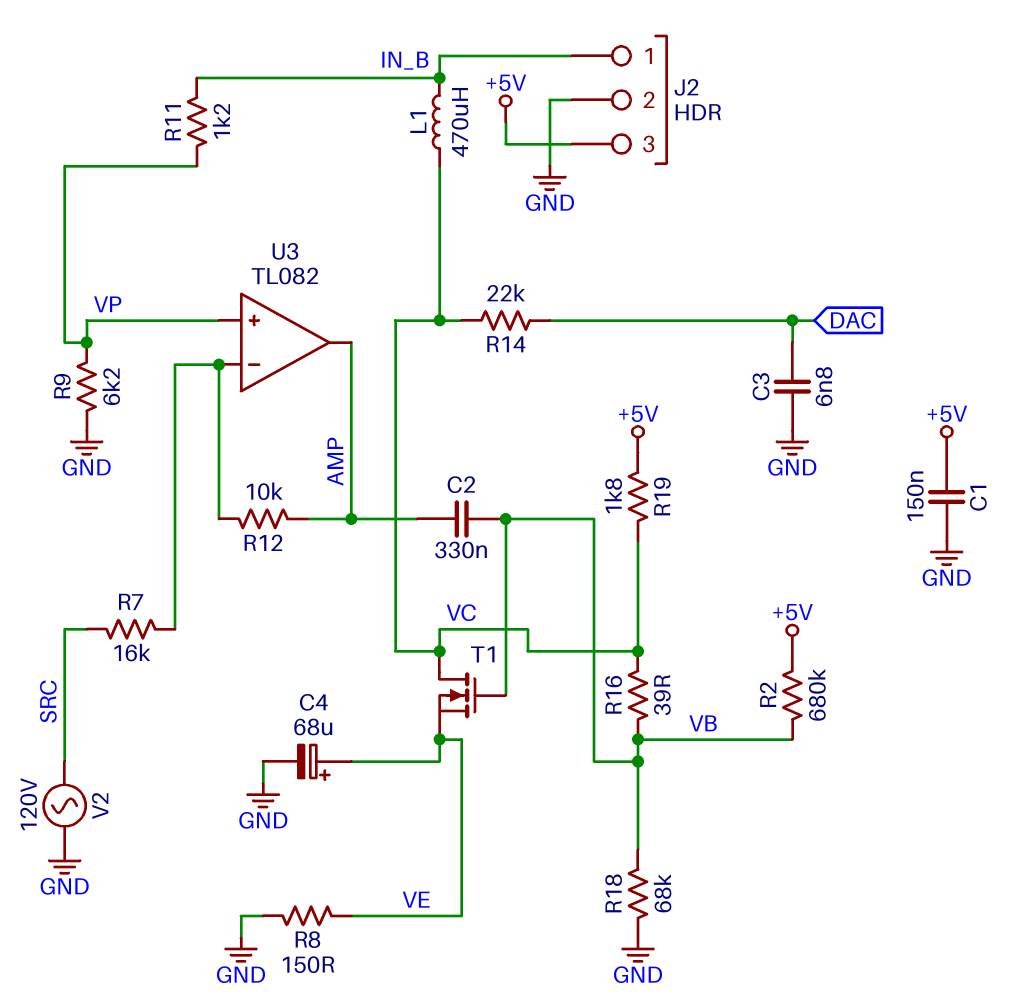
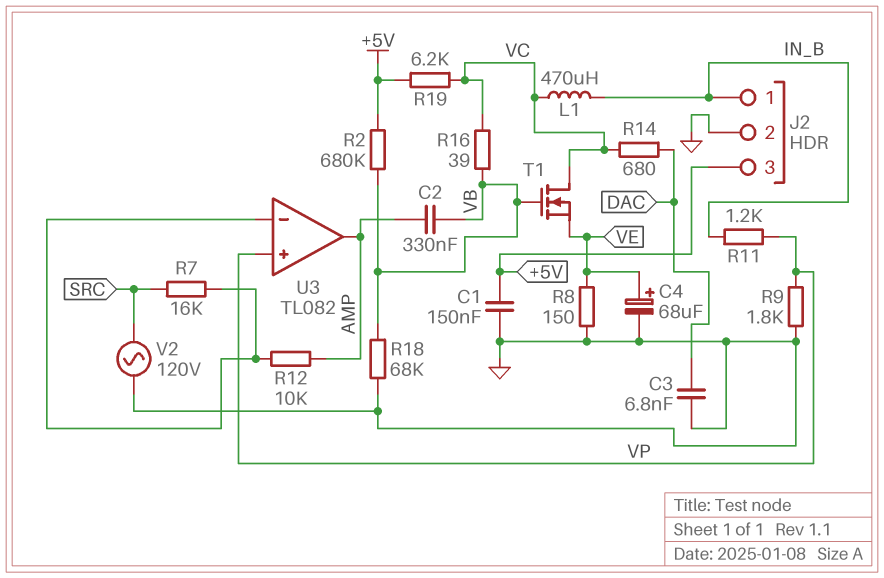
R9: 6.2k (GND, VP) -> 1.8k (GND, VP)
R14: 22k (DAC, VC) -> 680 (DAC, VC)
R19: 1.8k (+5V, VC) -> 6.2k (+5V, VC)

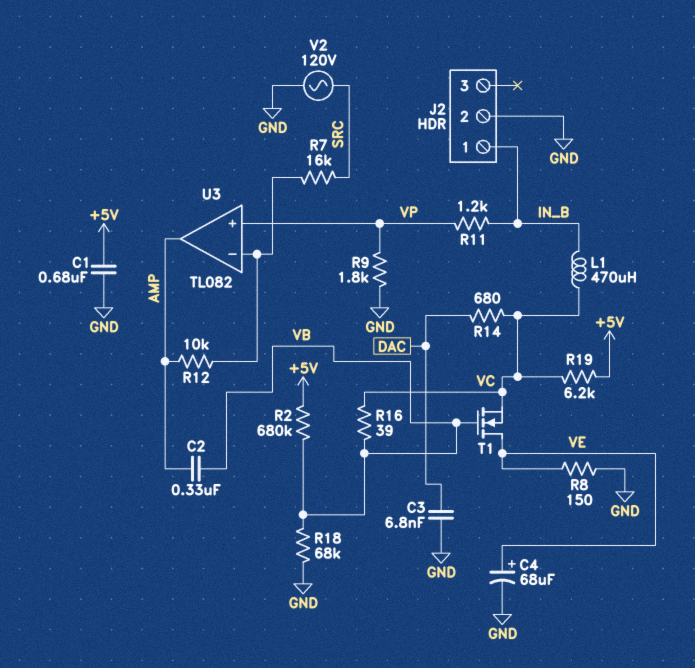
C1: 150nF (+5V, GND) -> 680nF (+5V, GND)
J2 pin 3: +5V -> none
T1: NMOS (G VB, D VC, S VE) -> NMOS (G VB, D VE, S VC)

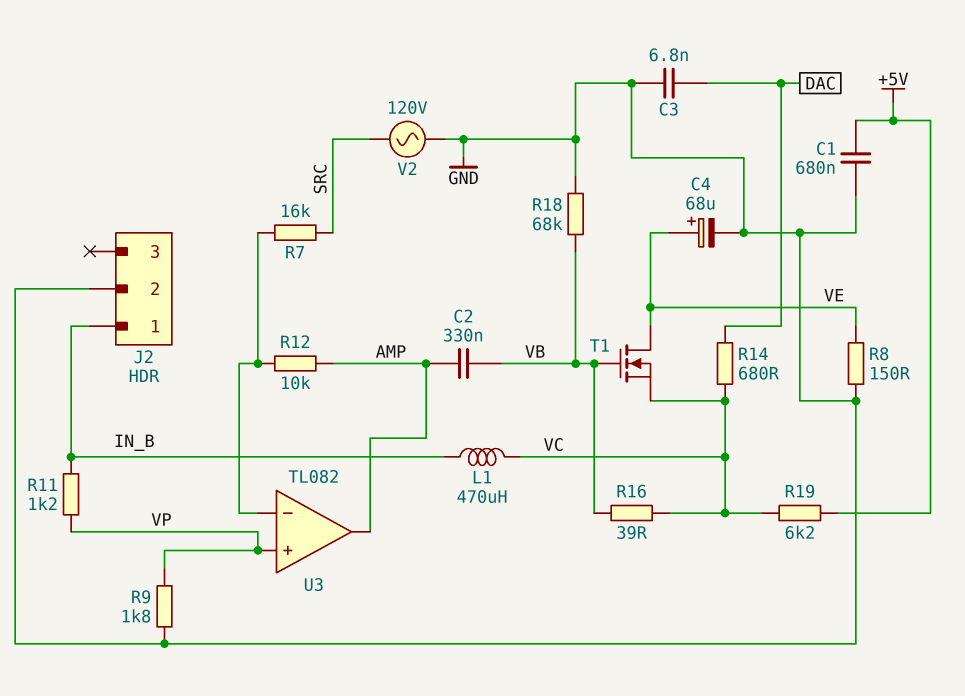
R2: 680k (+5V, VB) -> none

